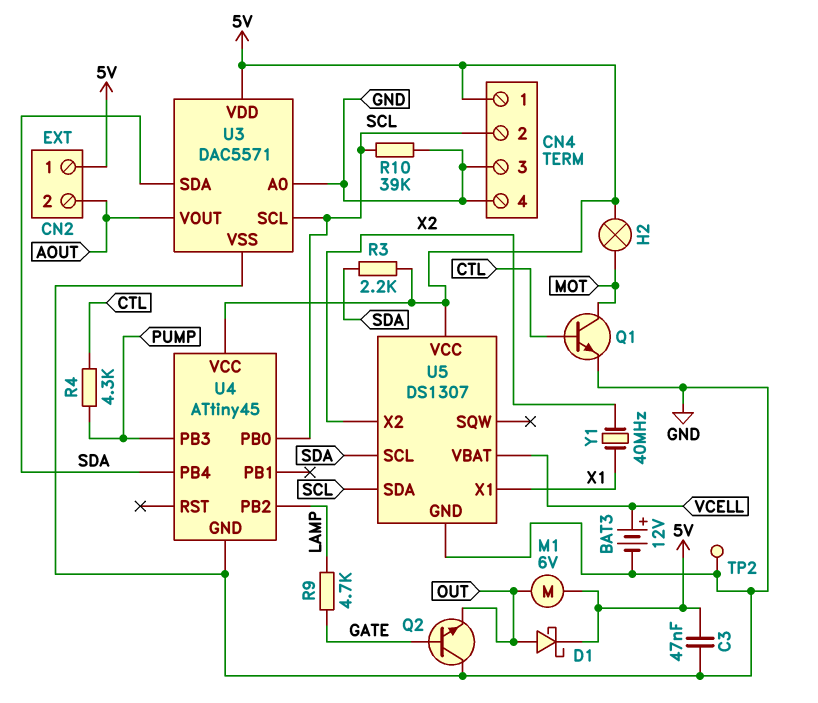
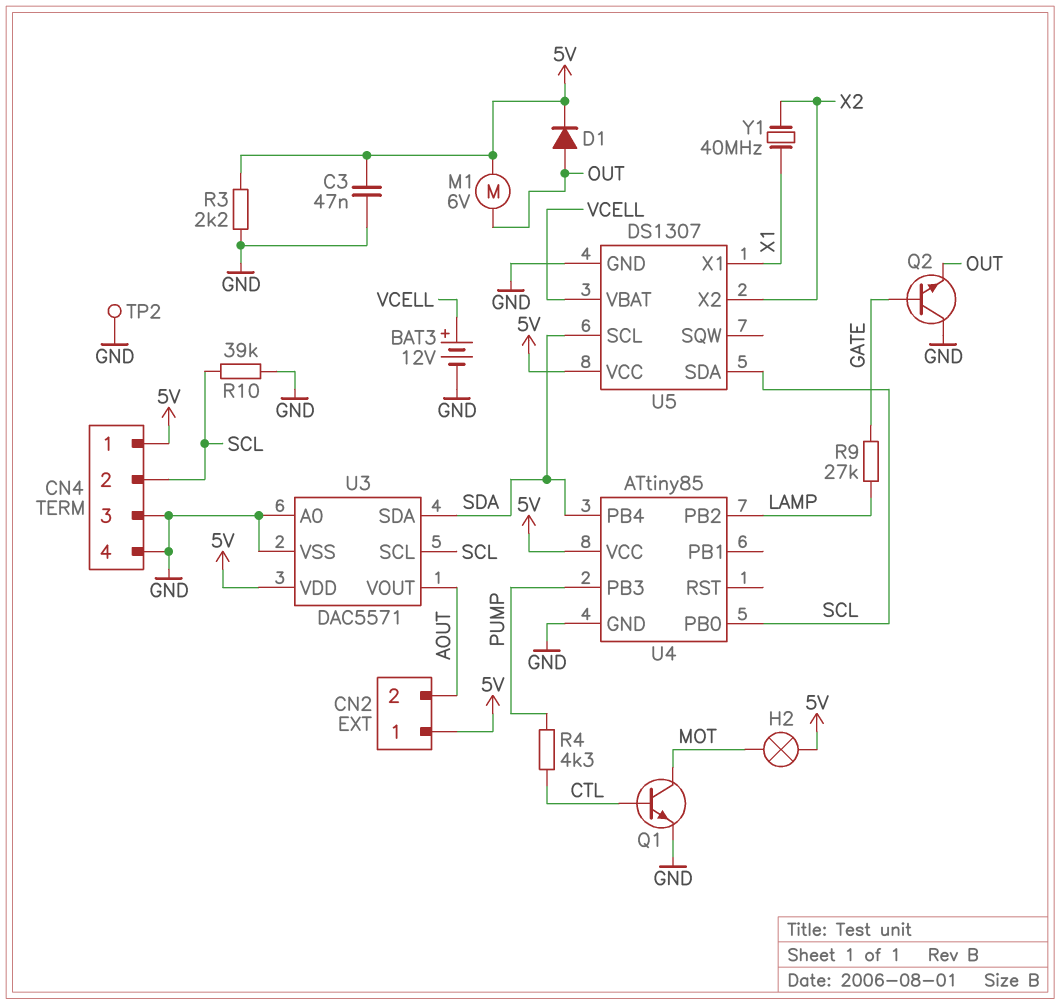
D1: schottky (A OUT, K 5V) -> diode (A OUT, K 5V)
R3: 2.2k (5V, SDA) -> 2.2k (5V, GND)
R9: 4.7k (GATE, LAMP) -> 27k (GATE, LAMP)
U4: ATtiny45 -> ATtiny85

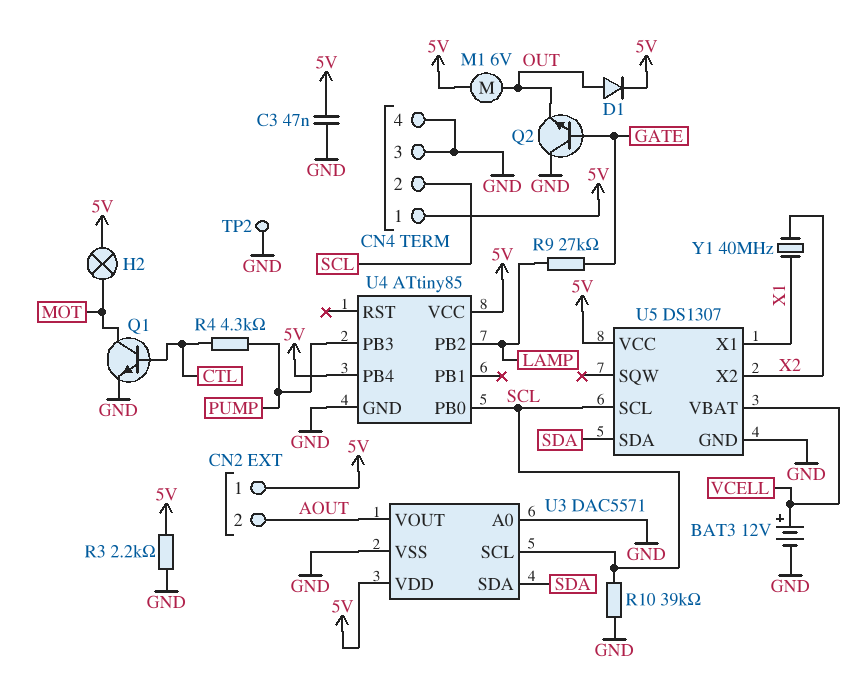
U4 pin PB4: SDA -> 5V
U5 pin SCL: SDA -> SCL
U5 pin SDA: SCL -> SDA

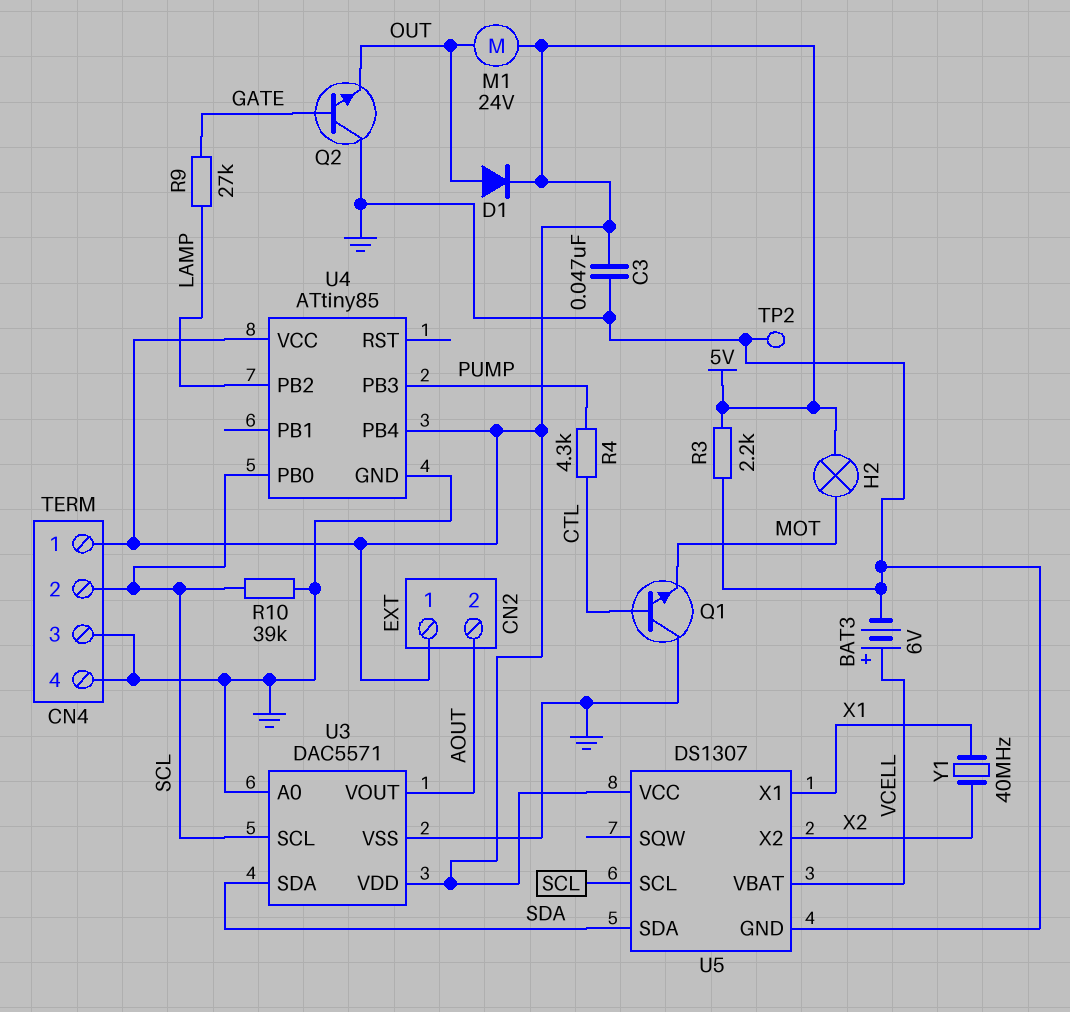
BAT3: 12V (plus VCELL, minus GND) -> 6V (plus VCELL, minus GND)
M1: motor 6V (5V, OUT) -> motor 24V (5V, OUT)
Q1: NPN (B CTL, C MOT, E GND) -> NPN (B CTL, C GND, E MOT)

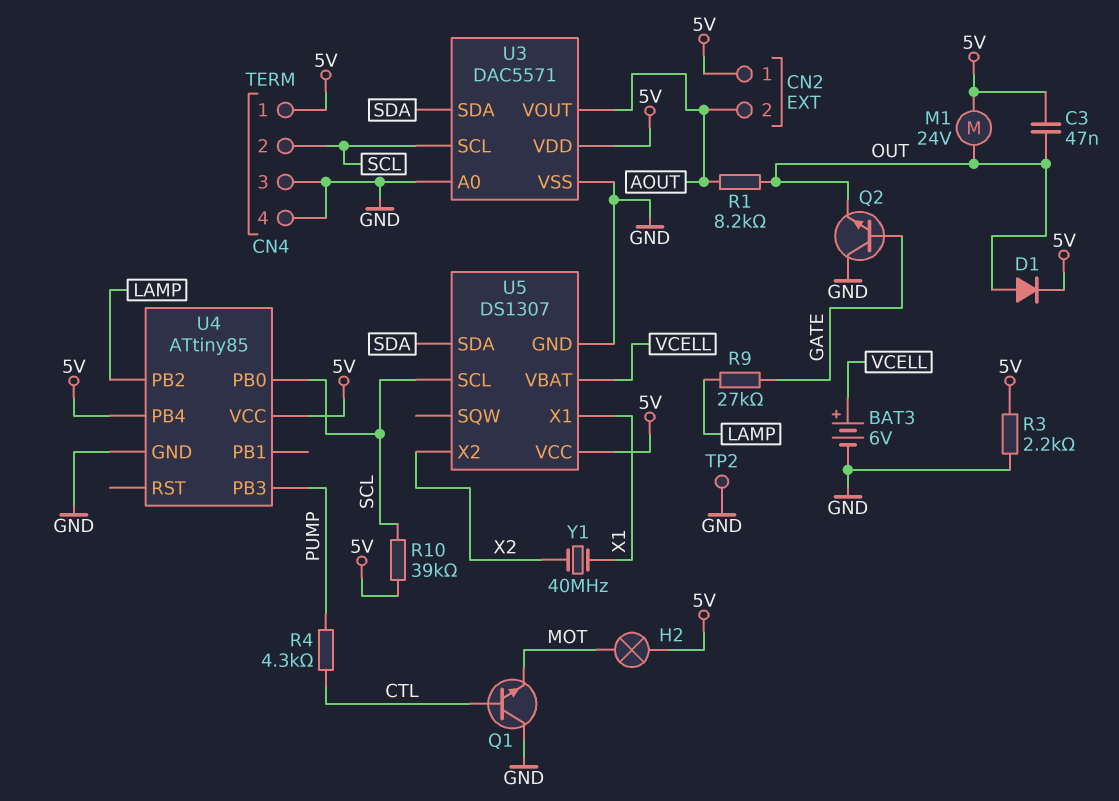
C3: 47nF (5V, GND) -> 47nF (5V, OUT)
R1: none -> 8.2k (AOUT, OUT)
R10: 39k (GND, SCL) -> 39k (5V, SCL)

